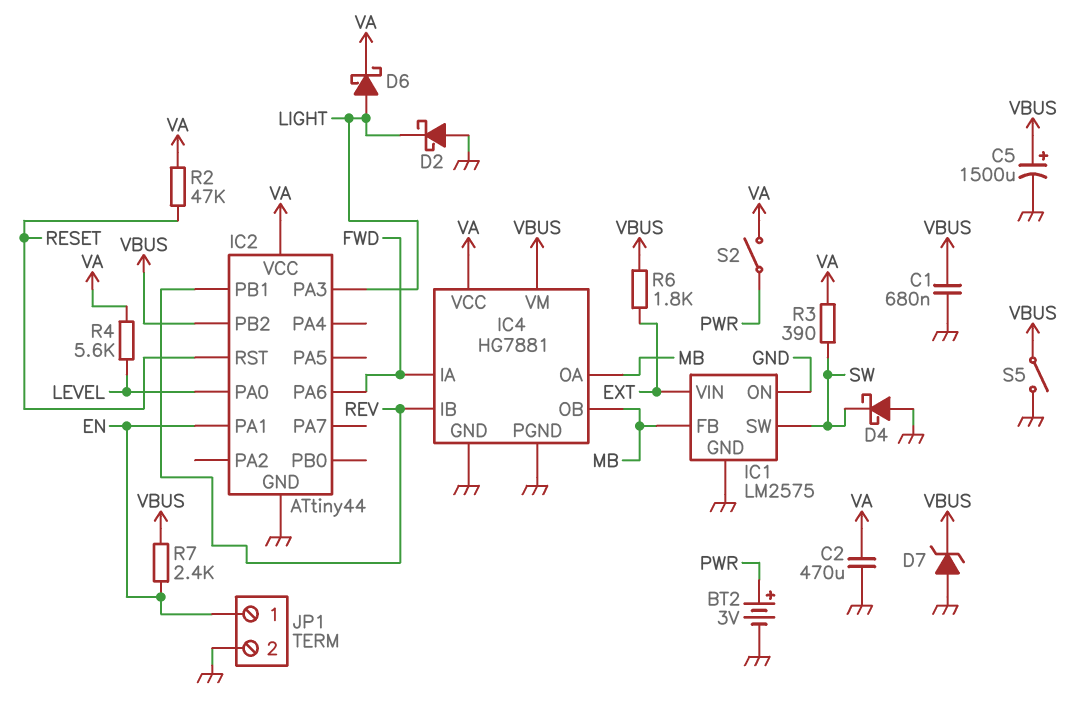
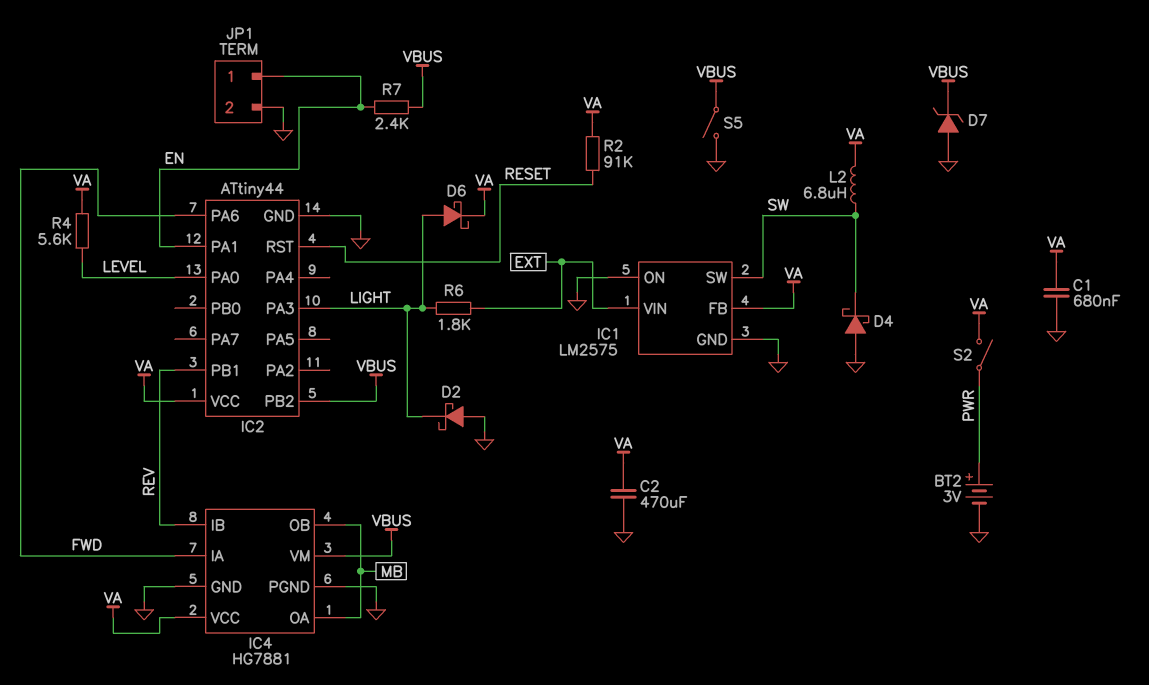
C1: 680nF (GND, VBUS) -> 680nF (GND, VA)
C5: 1500uF (plus VBUS, minus GND) -> none
IC1 pin FB: MB -> VA
L2: none -> 6.8uH (SW, VA)
R2: 47k (RESET, VA) -> 91k (RESET, VA)
R3: 390 (SW, VA) -> none
R6: 1.8k (EXT, VBUS) -> 1.8k (EXT, LIGHT)

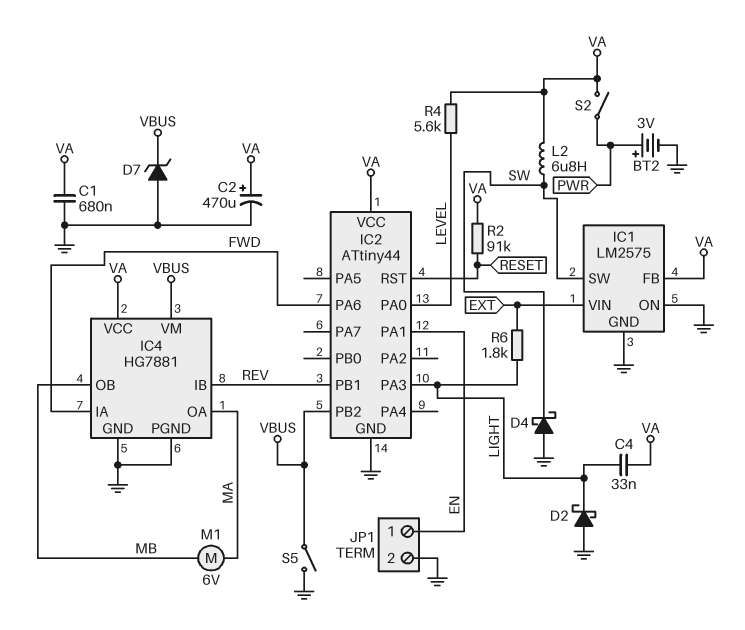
C2: 470uF (GND, VA) -> 470uF (plus VA, minus GND)
C4: none -> 33nF (LIGHT, VA)
D6: schottky (A LIGHT, K VA) -> none
IC4 pin OA: MB -> MA
M1: none -> motor 6V (MA, MB)
R7: 2.4k (EN, VBUS) -> none

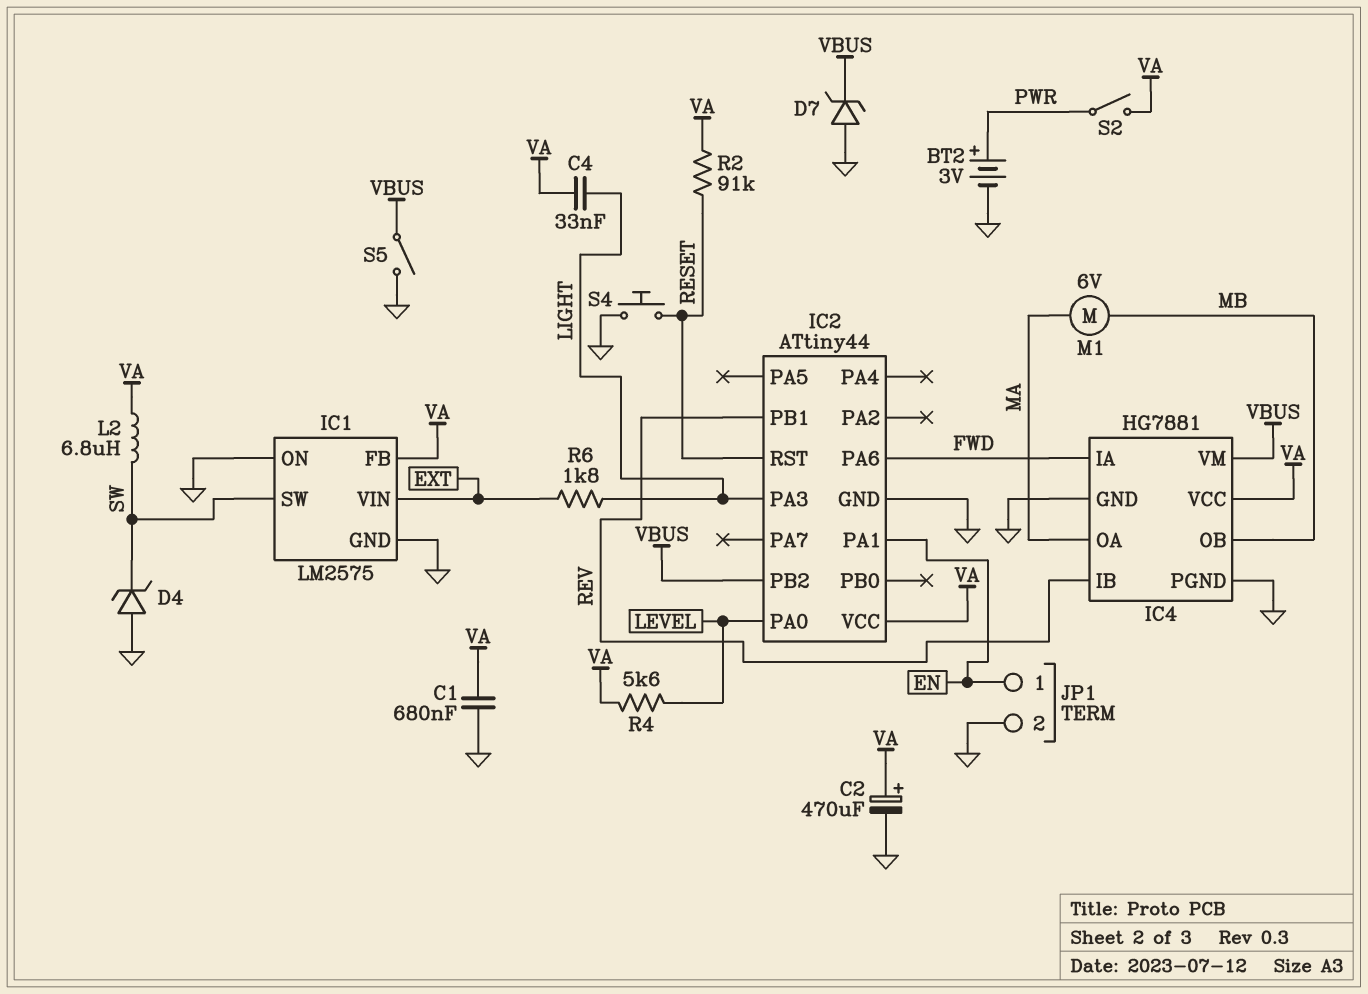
D2: schottky (A GND, K LIGHT) -> none
D4: schottky (A GND, K SW) -> zener (A GND, K SW)
S4: none -> button (GND, RESET)

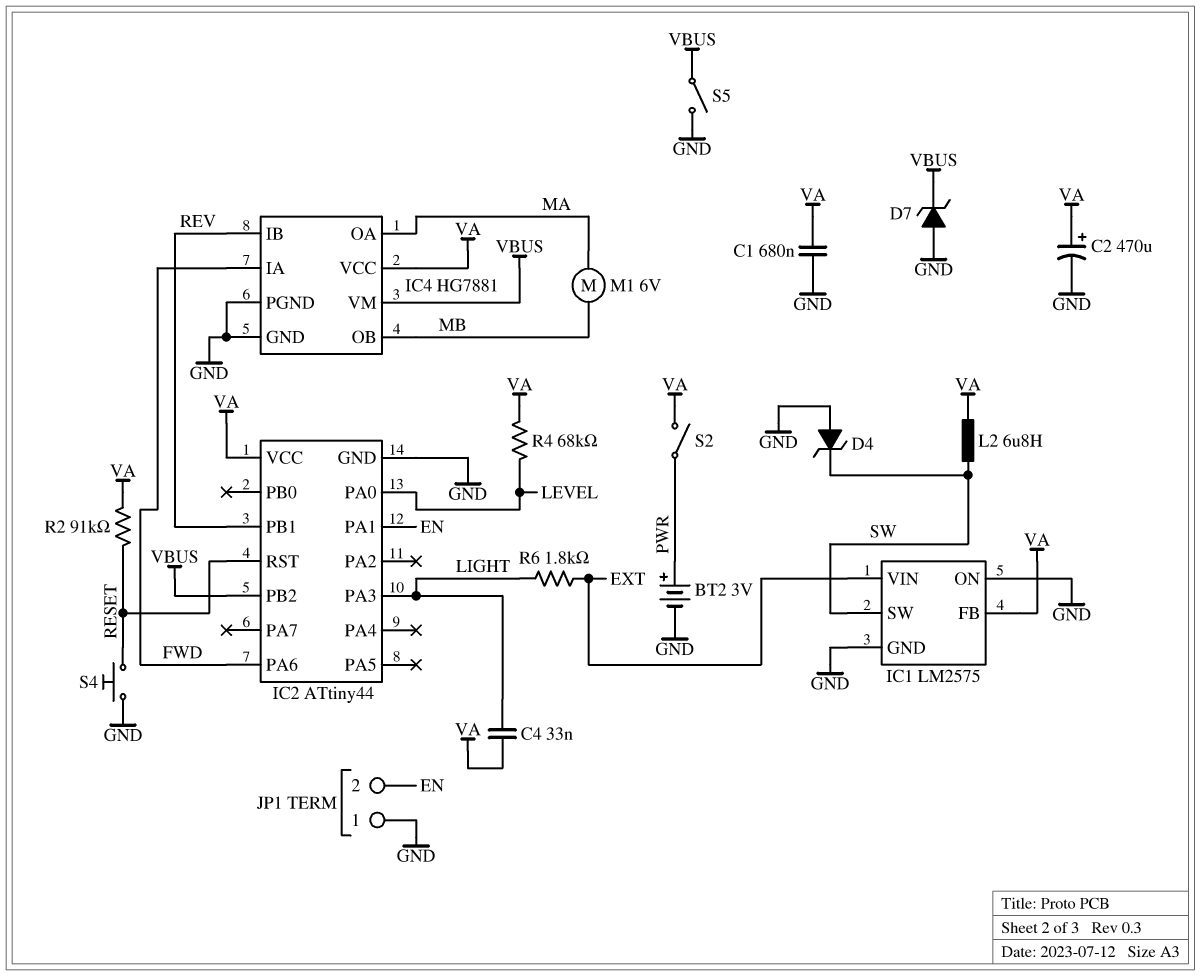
JP1 pin 1: EN -> GND
JP1 pin 2: GND -> EN
R4: 5.6k (LEVEL, VA) -> 68k (LEVEL, VA)

